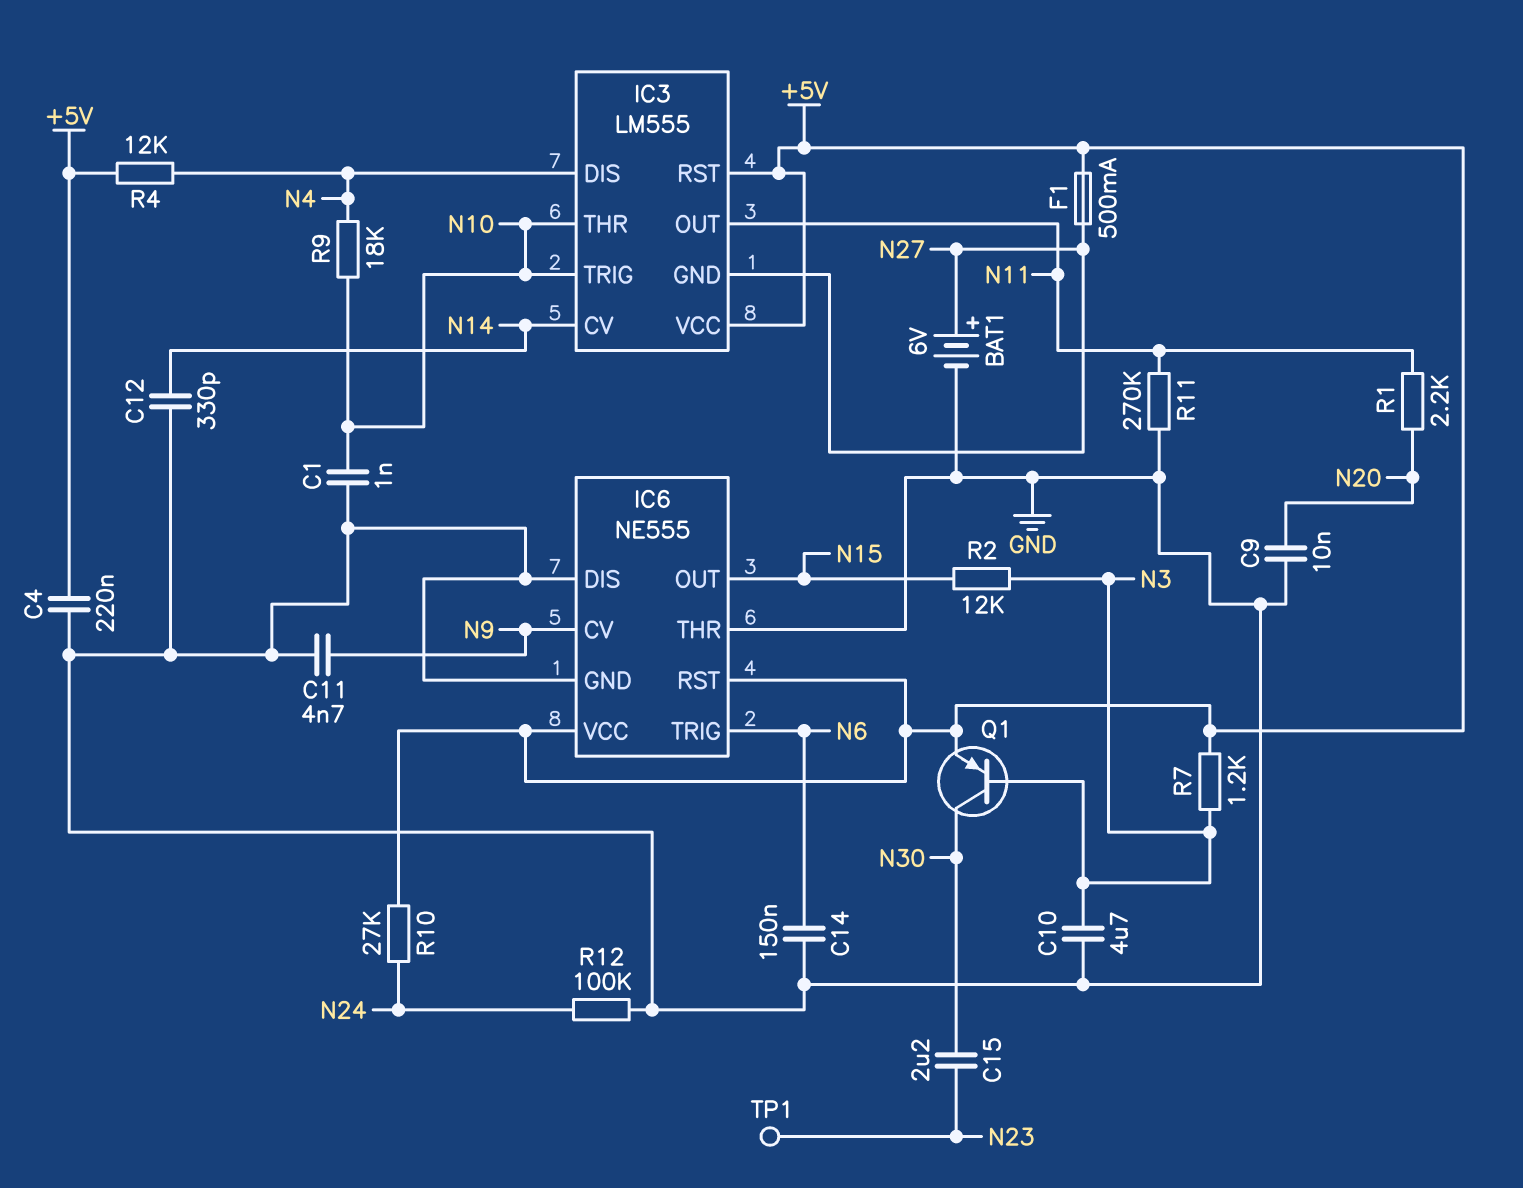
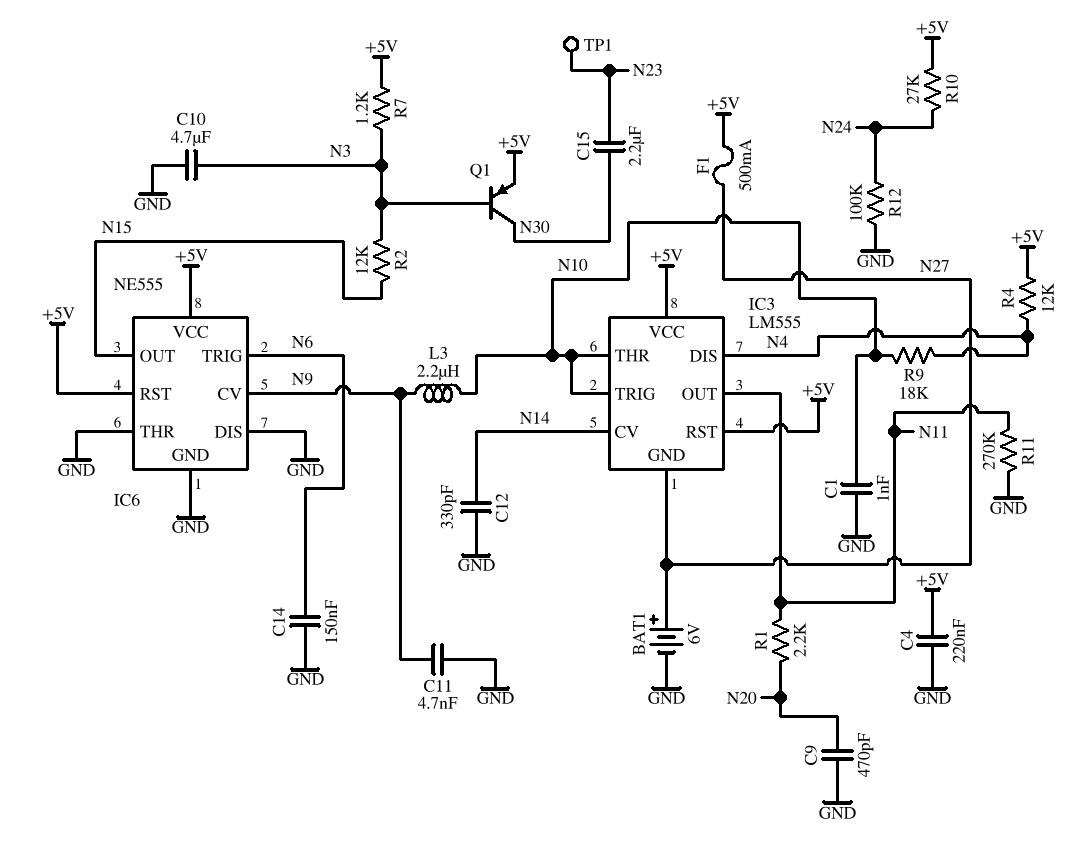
C9: 10nF (GND, N20) -> 470pF (GND, N20)
L3: none -> 2.2uH (N9, N10)

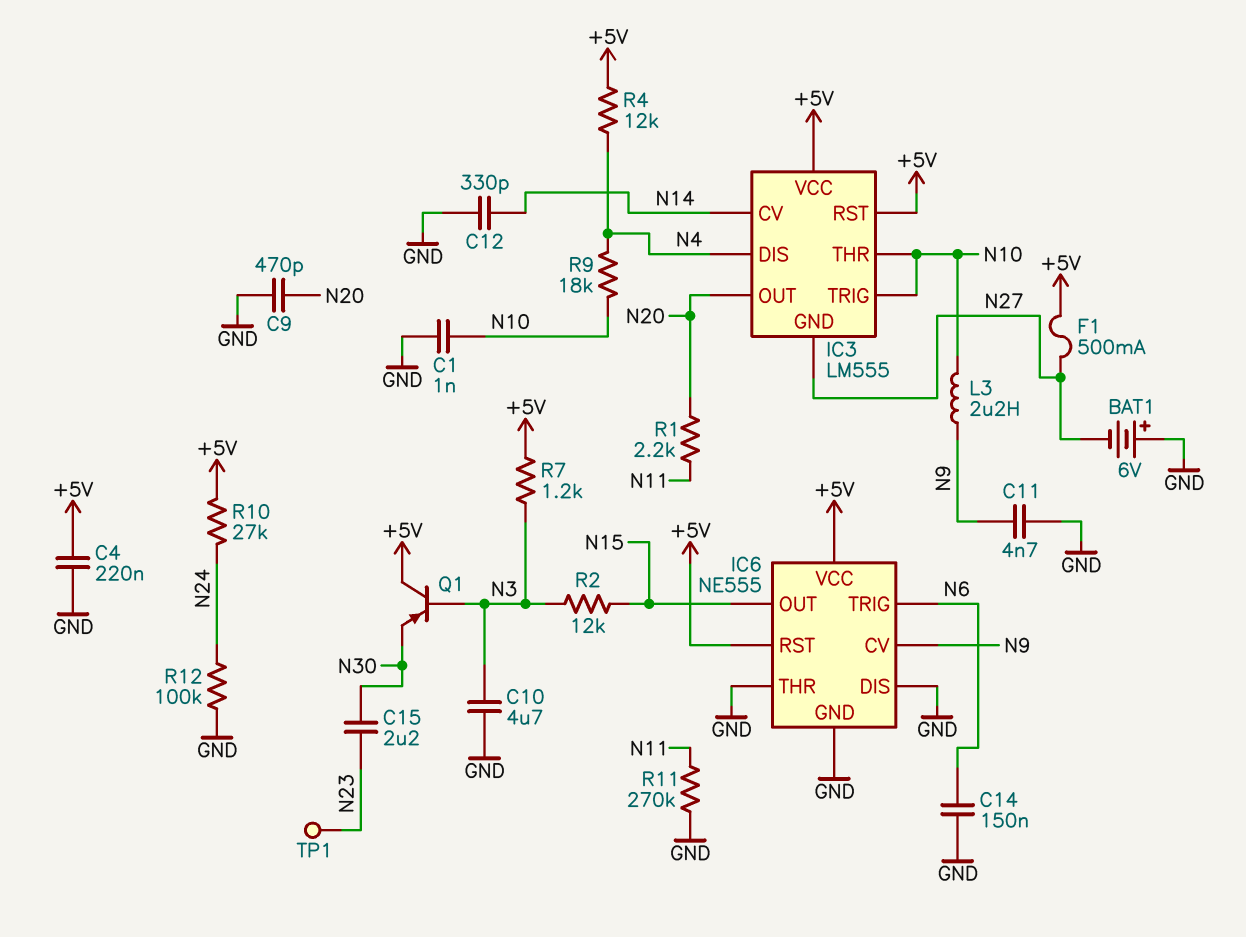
BAT1: 6V (plus N27, minus GND) -> 6V (plus GND, minus N27)
IC3 pin OUT: N11 -> N20
Q1: PNP (B N3, C N30, E +5V) -> PNP (B N3, C +5V, E N30)

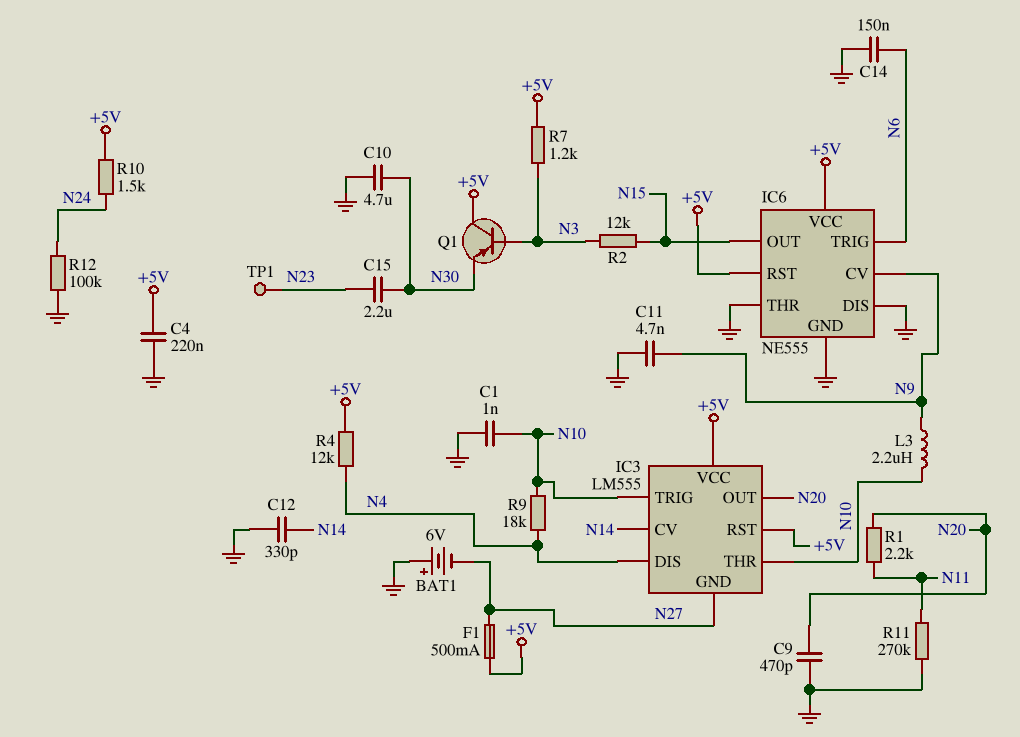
C10: 4.7uF (GND, N3) -> 4.7uF (GND, N30)
R10: 27k (+5V, N24) -> 1.5k (+5V, N24)

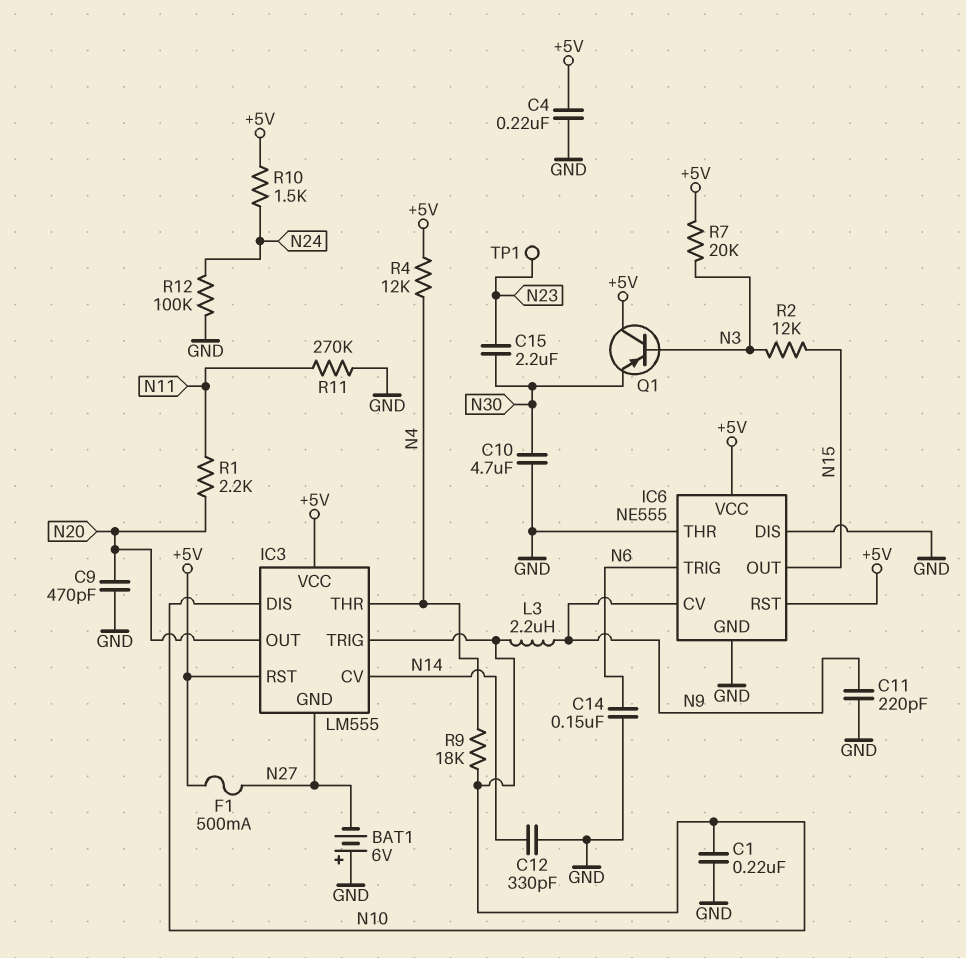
C1: 1nF (GND, N10) -> 220nF (GND, N10)
C11: 4.7nF (GND, N9) -> 220pF (GND, N9)
IC3 pin DIS: N4 -> N10
IC3 pin THR: N10 -> N4
R7: 1.2k (+5V, N3) -> 20k (+5V, N3)

